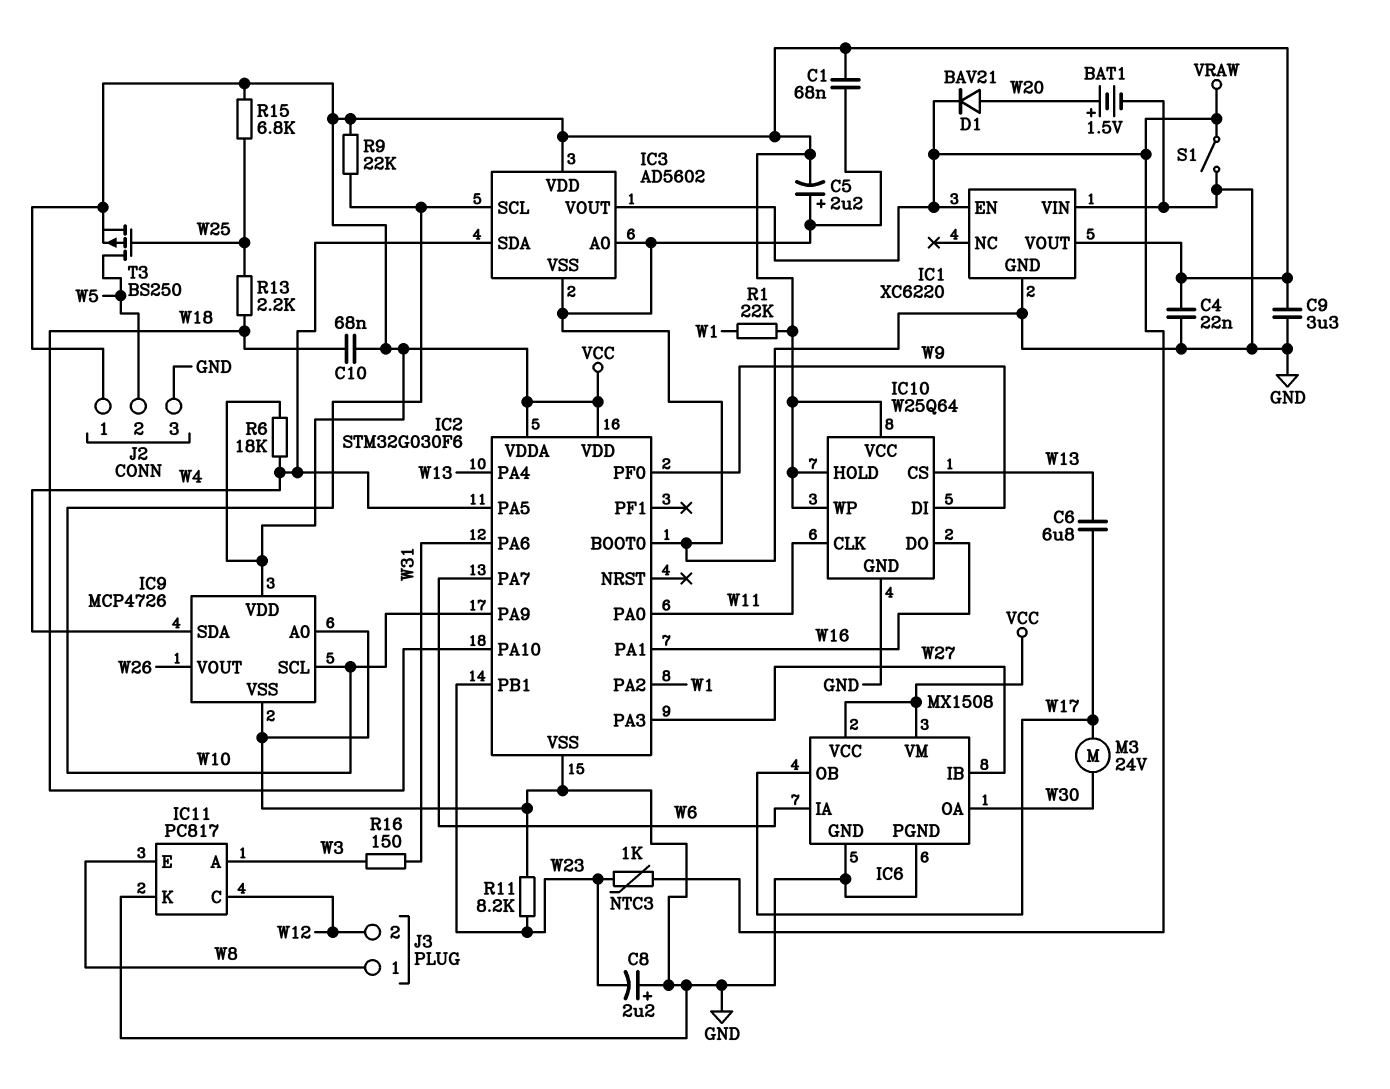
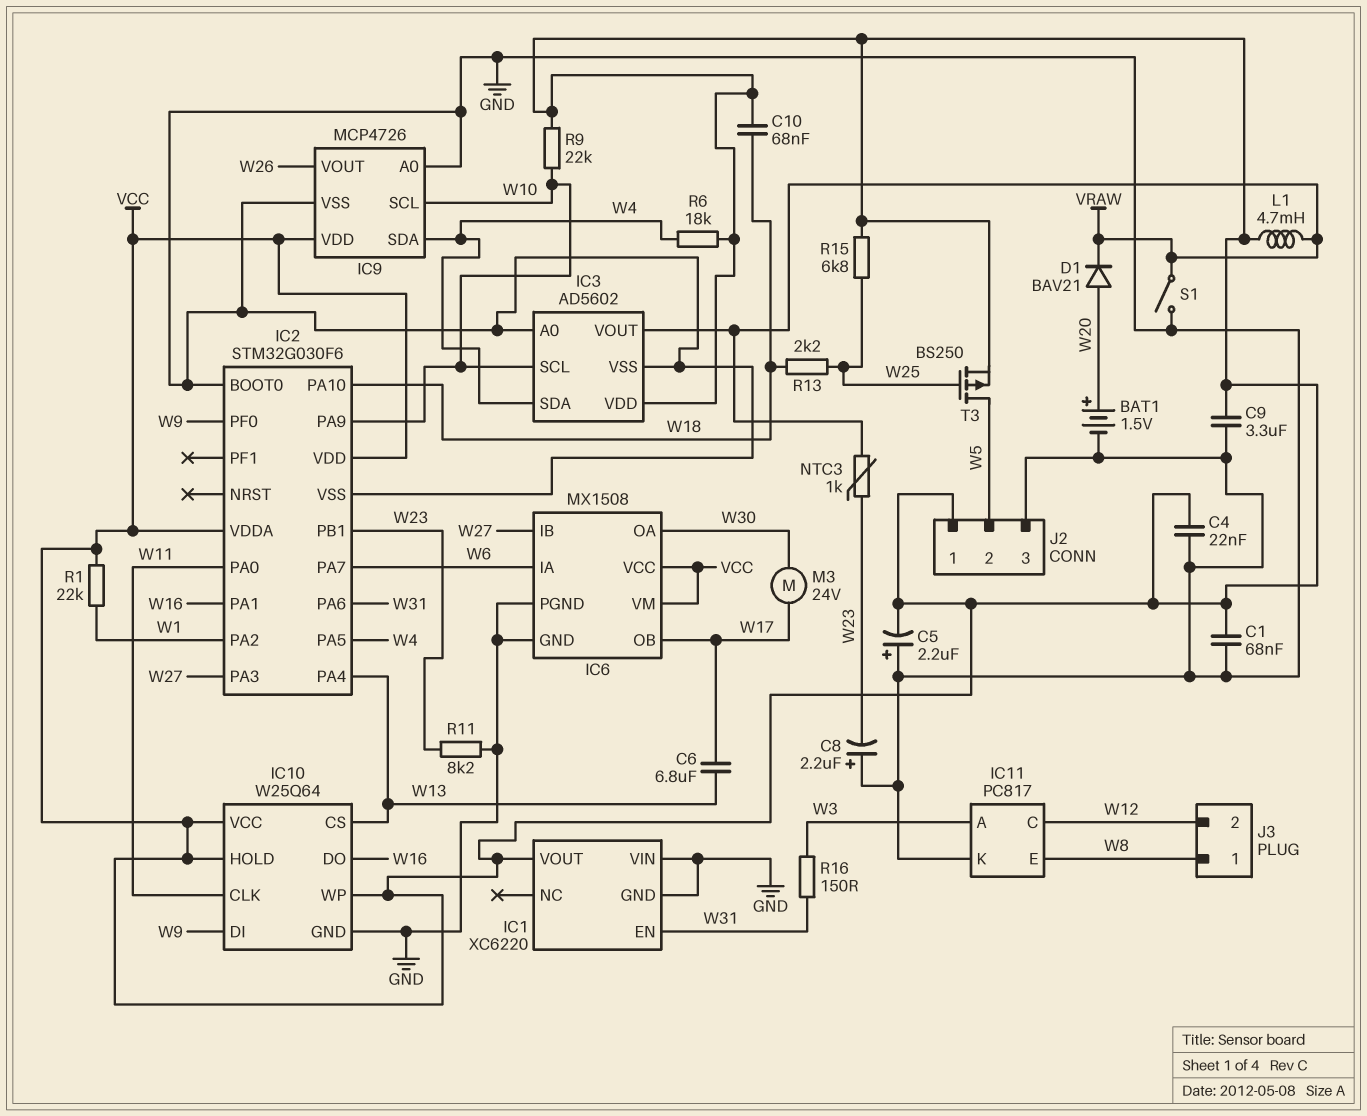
IC1 pin EN: VRAW -> W31
L1: none -> 4.7mH (VCC, VRAW)

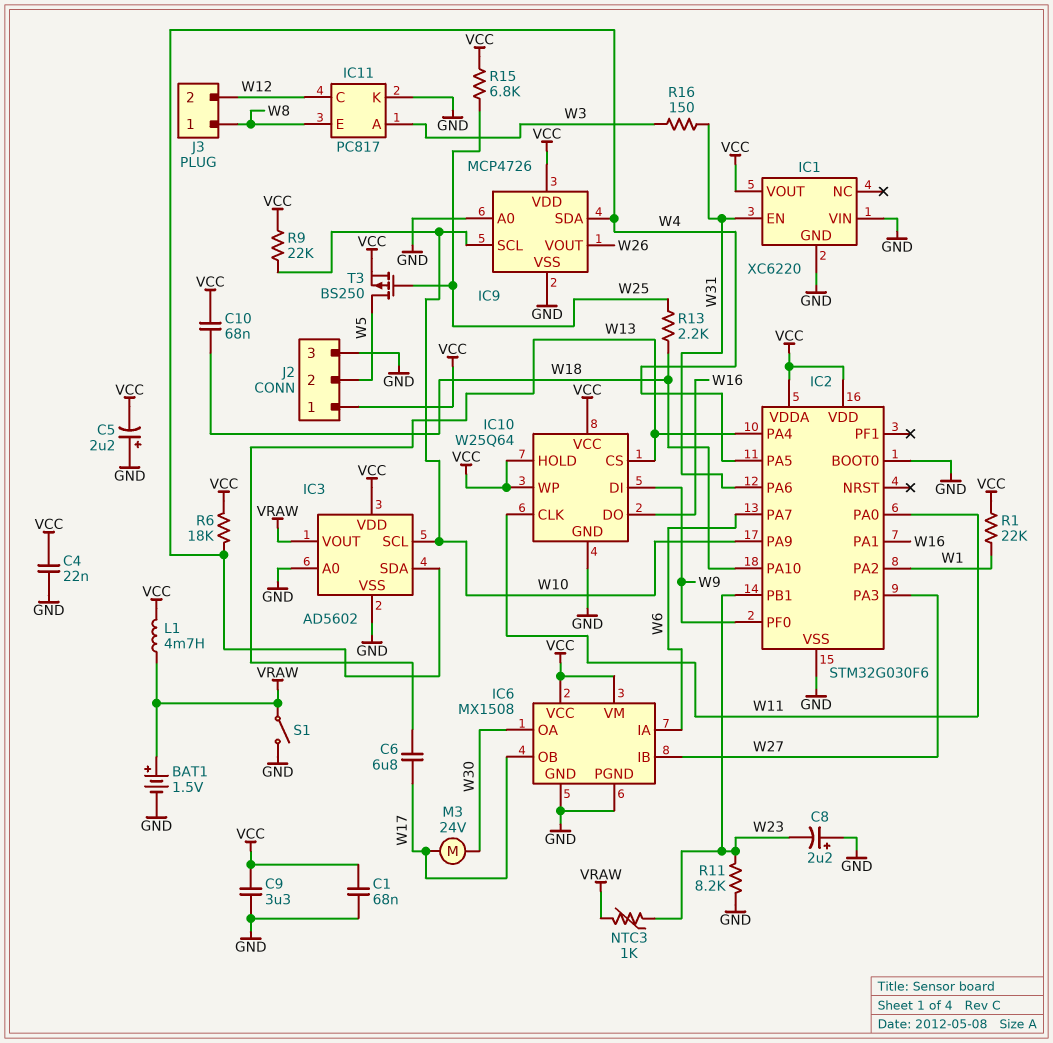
BAT1: 1.5V (plus W20, minus GND) -> 1.5V (plus VRAW, minus GND)
D1: diode BAV21 (A W20, K VRAW) -> none

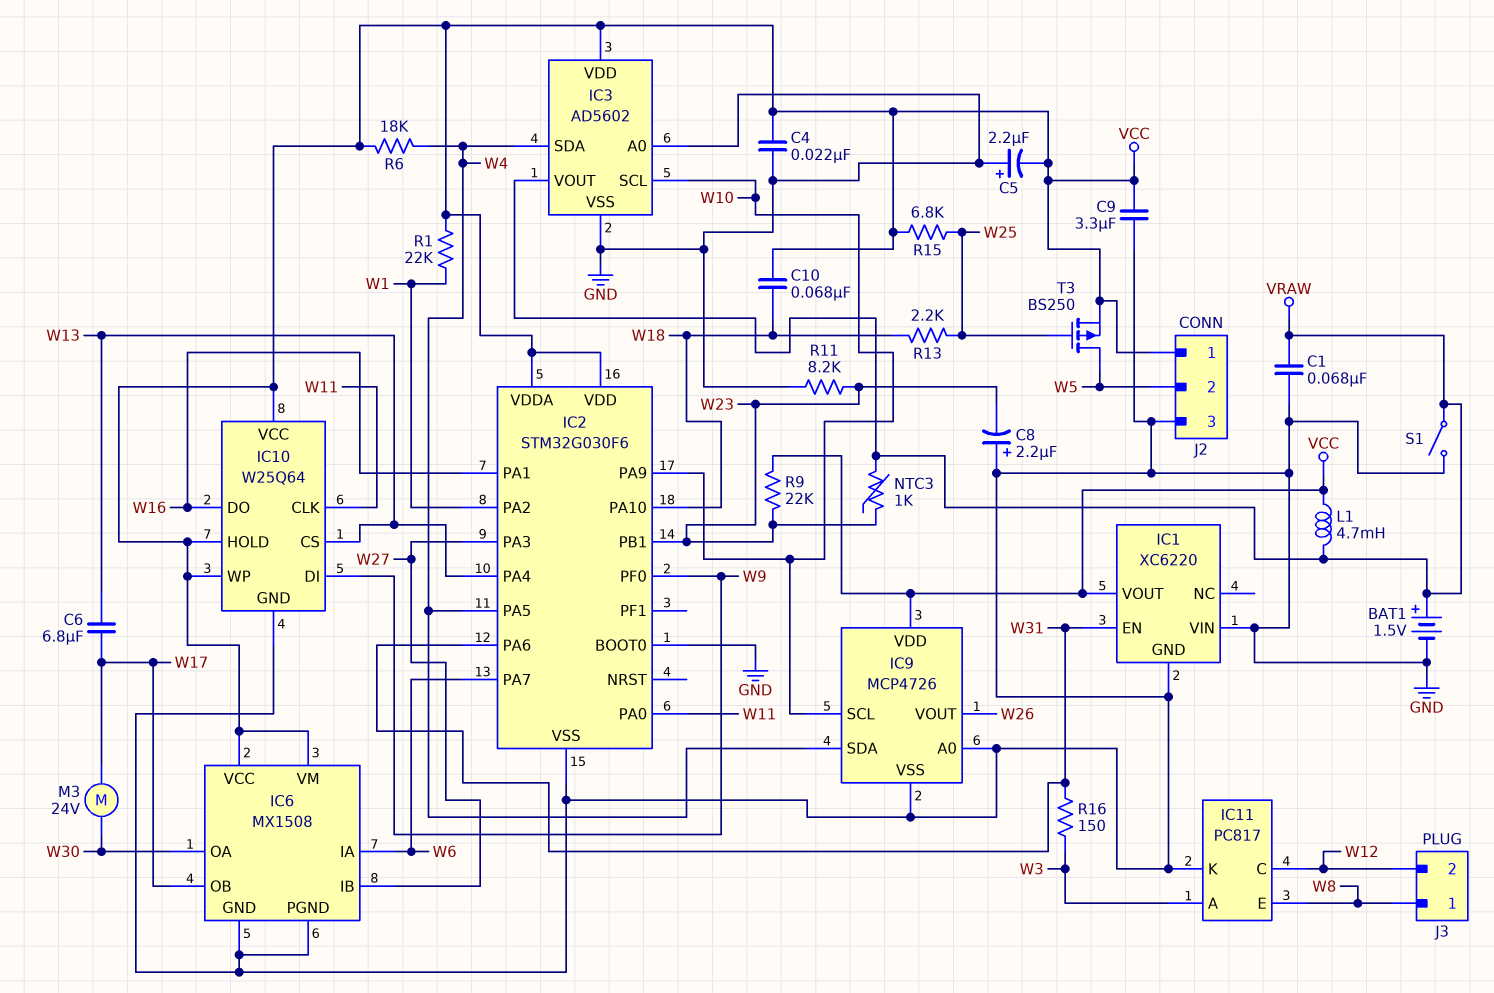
C1: 68nF (GND, VCC) -> 68nF (GND, VRAW)
R9: 22k (VCC, W10) -> 22k (VCC, W23)

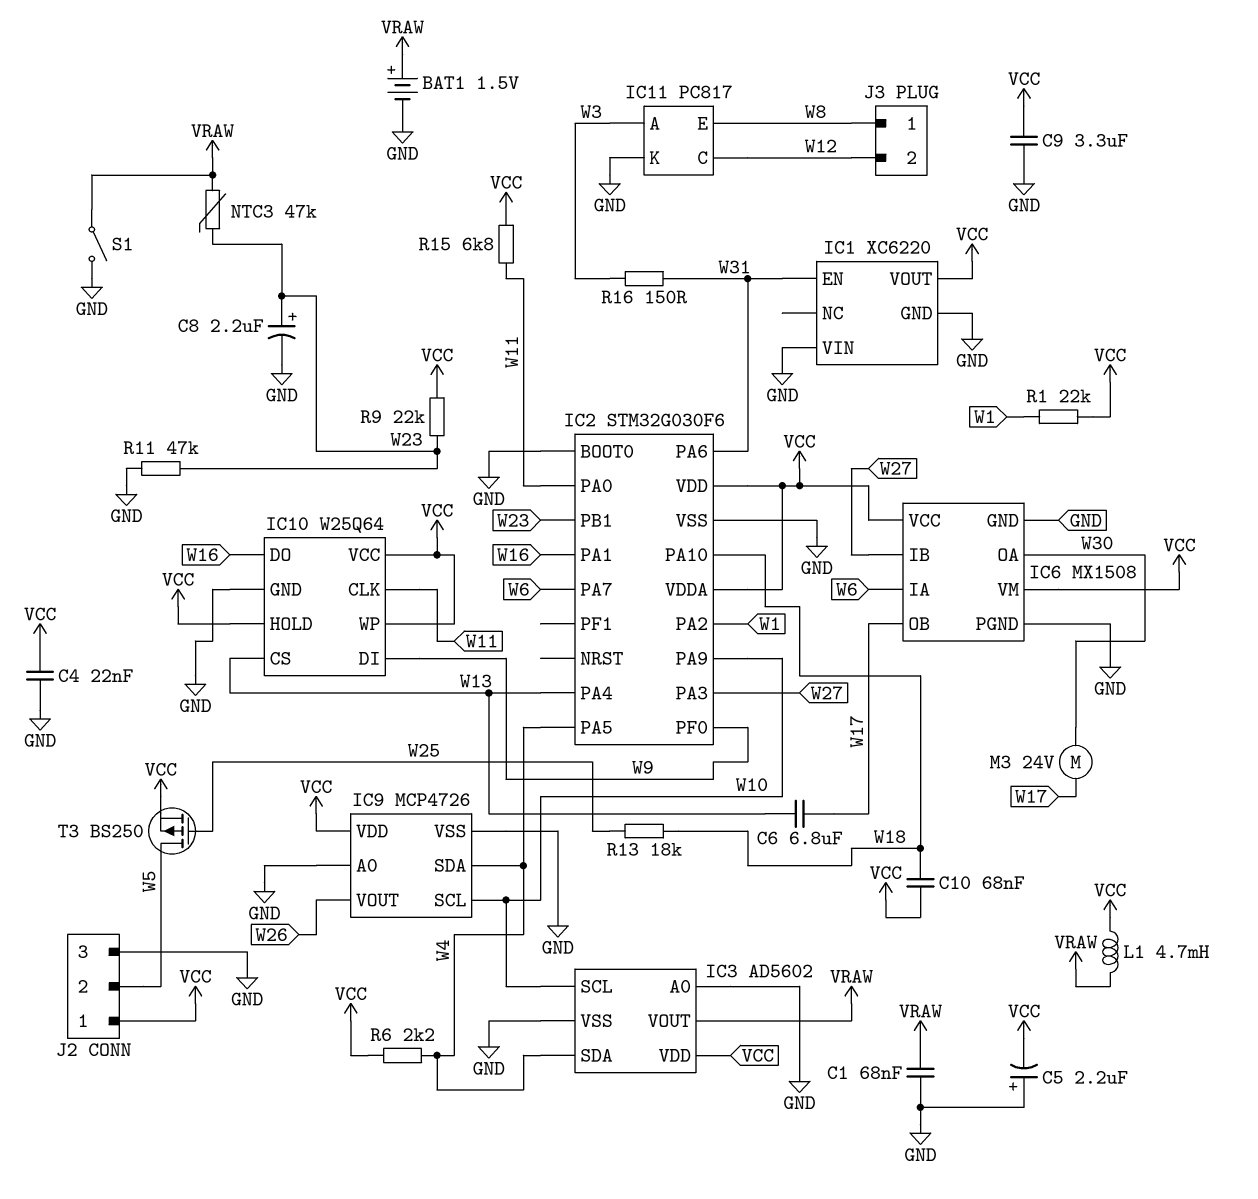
C8: 2.2uF (plus GND, minus W23) -> 2.2uF (plus W23, minus GND)
NTC3: 1k (VRAW, W23) -> 47k (VRAW, W23)
R6: 18k (VCC, W4) -> 2.2k (VCC, W4)
R11: 8.2k (GND, W23) -> 47k (GND, W23)
R13: 2.2k (W18, W25) -> 18k (W18, W25)
R15: 6.8k (VCC, W25) -> 6.8k (VCC, W11)

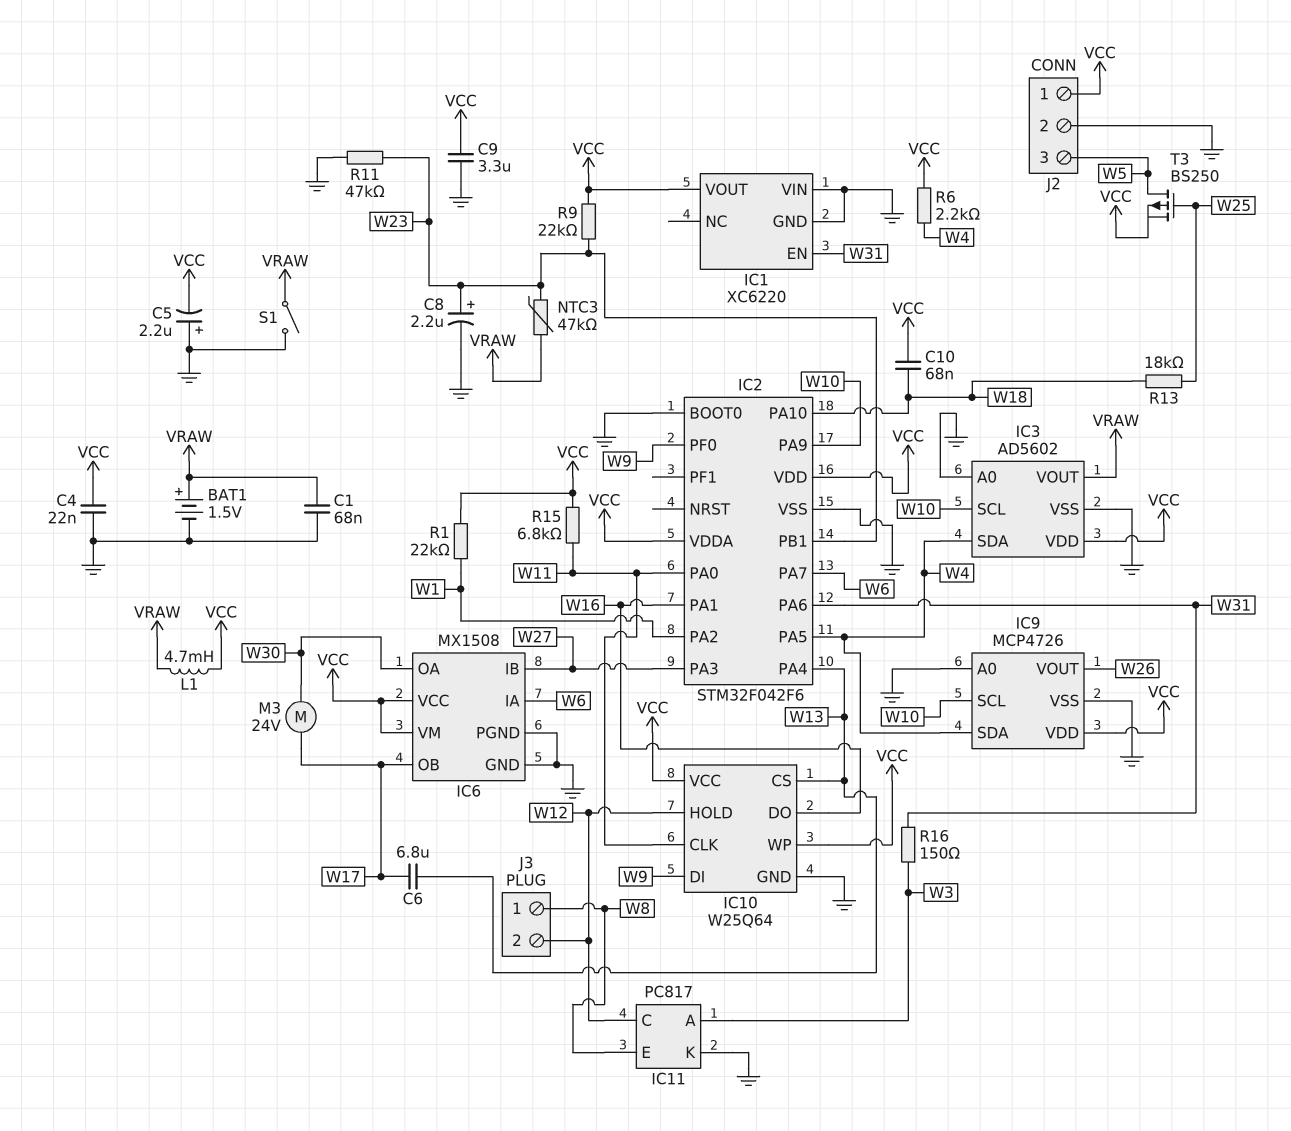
IC2: STM32G030F6 -> STM32F042F6
IC10 pin HOLD: VCC -> W12
J2 pin 2: W5 -> GND
J2 pin 3: GND -> W5

